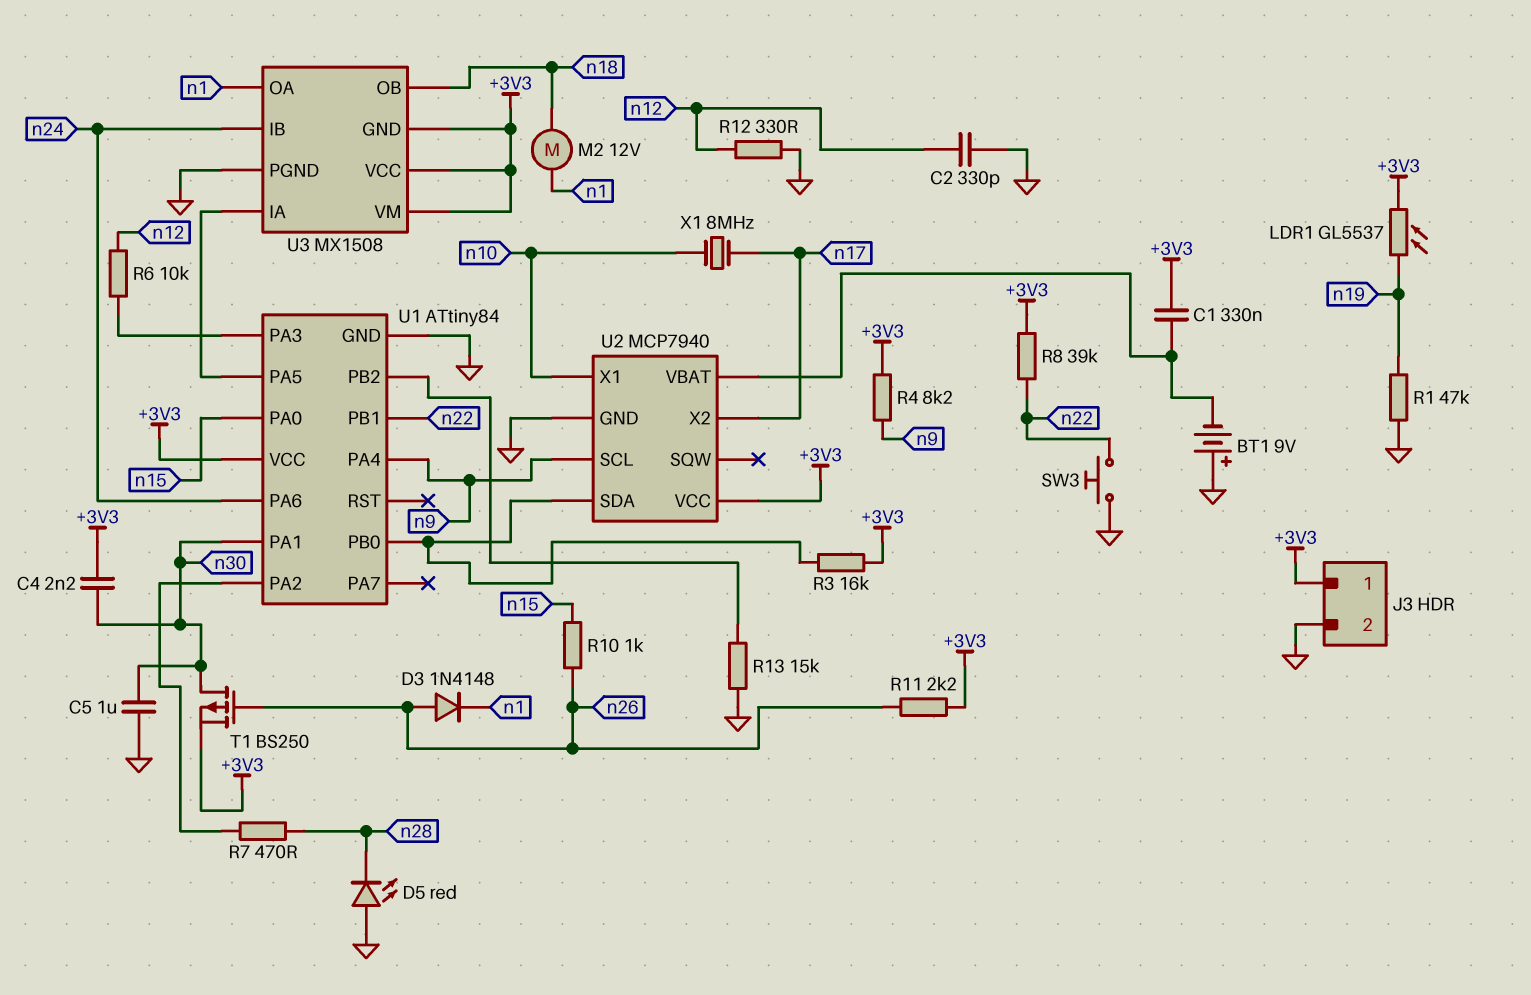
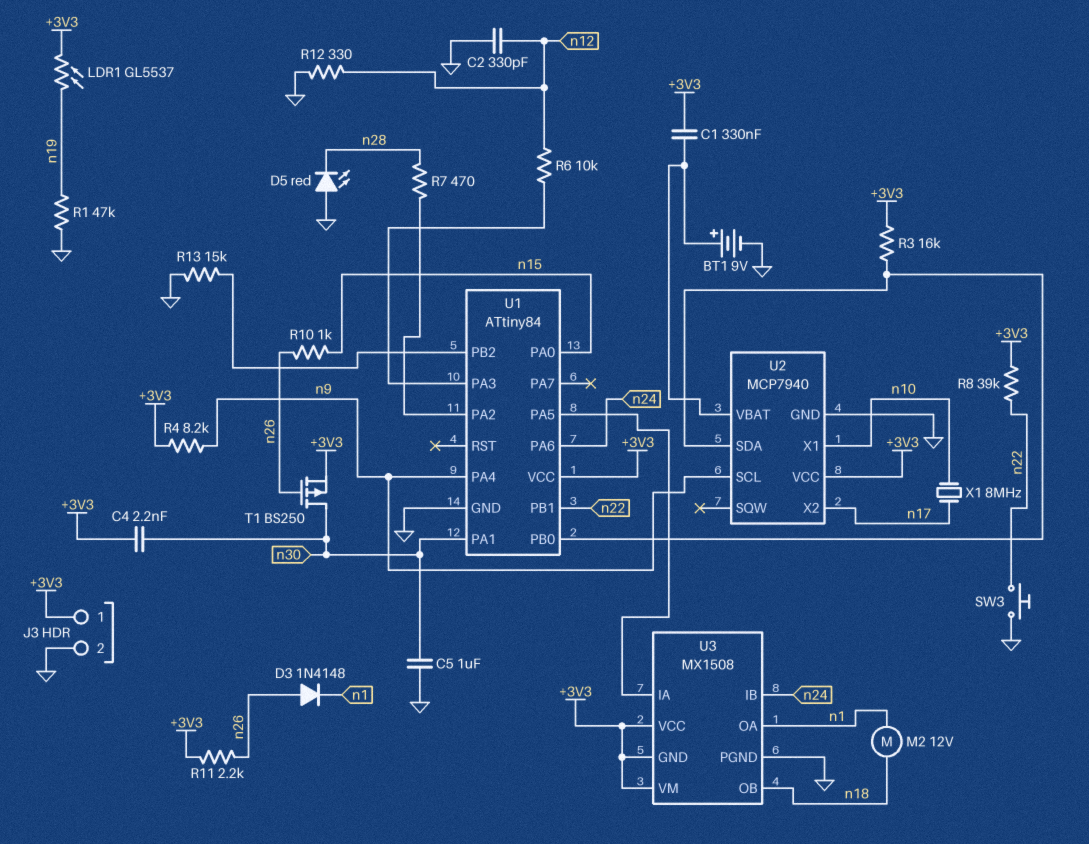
BT1: 9V (plus GND, minus U2/VBAT) -> 9V (plus U2/VBAT, minus GND)

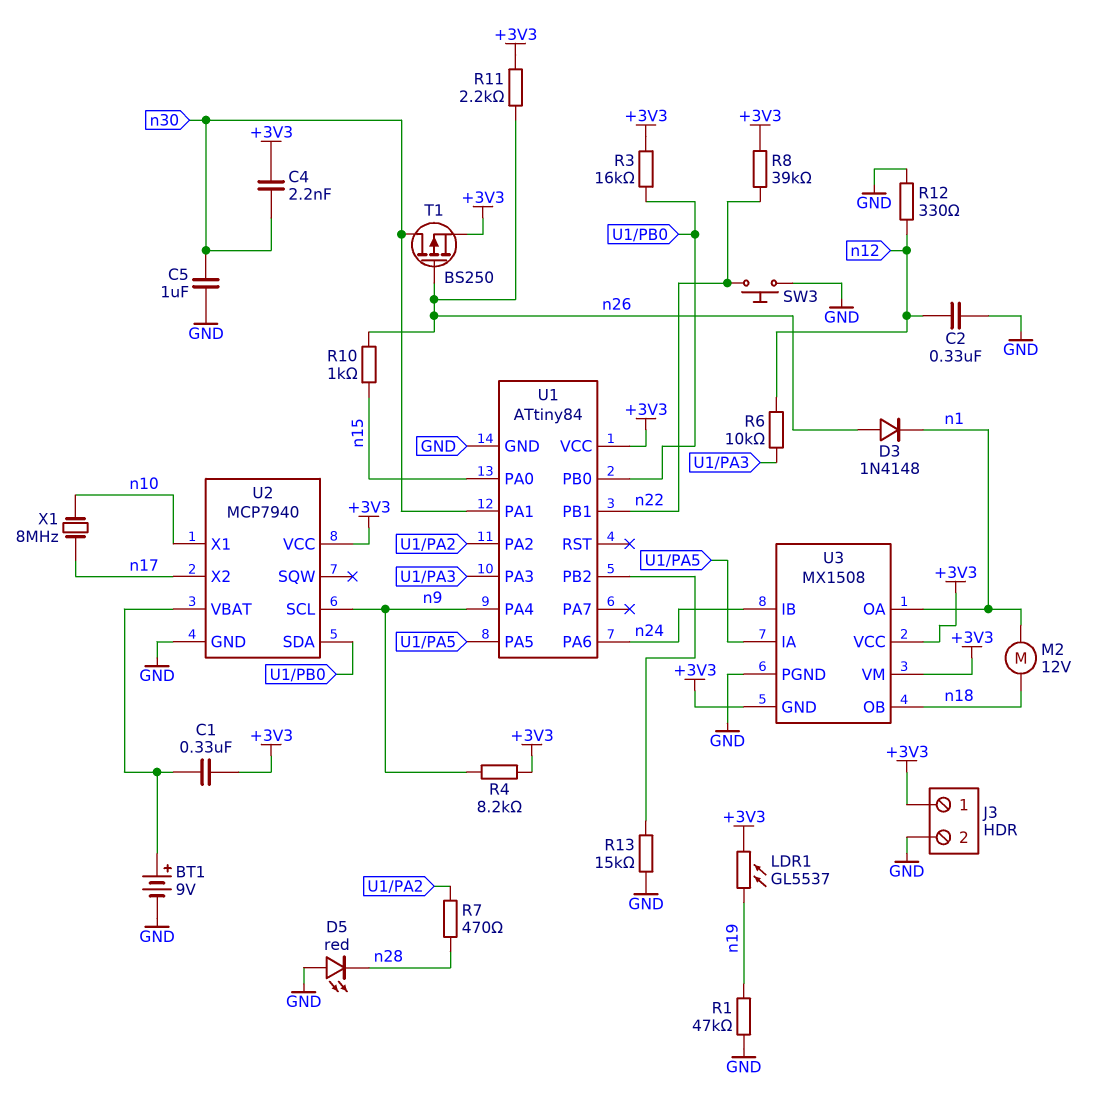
C2: 330pF (GND, n12) -> 330nF (GND, n12)

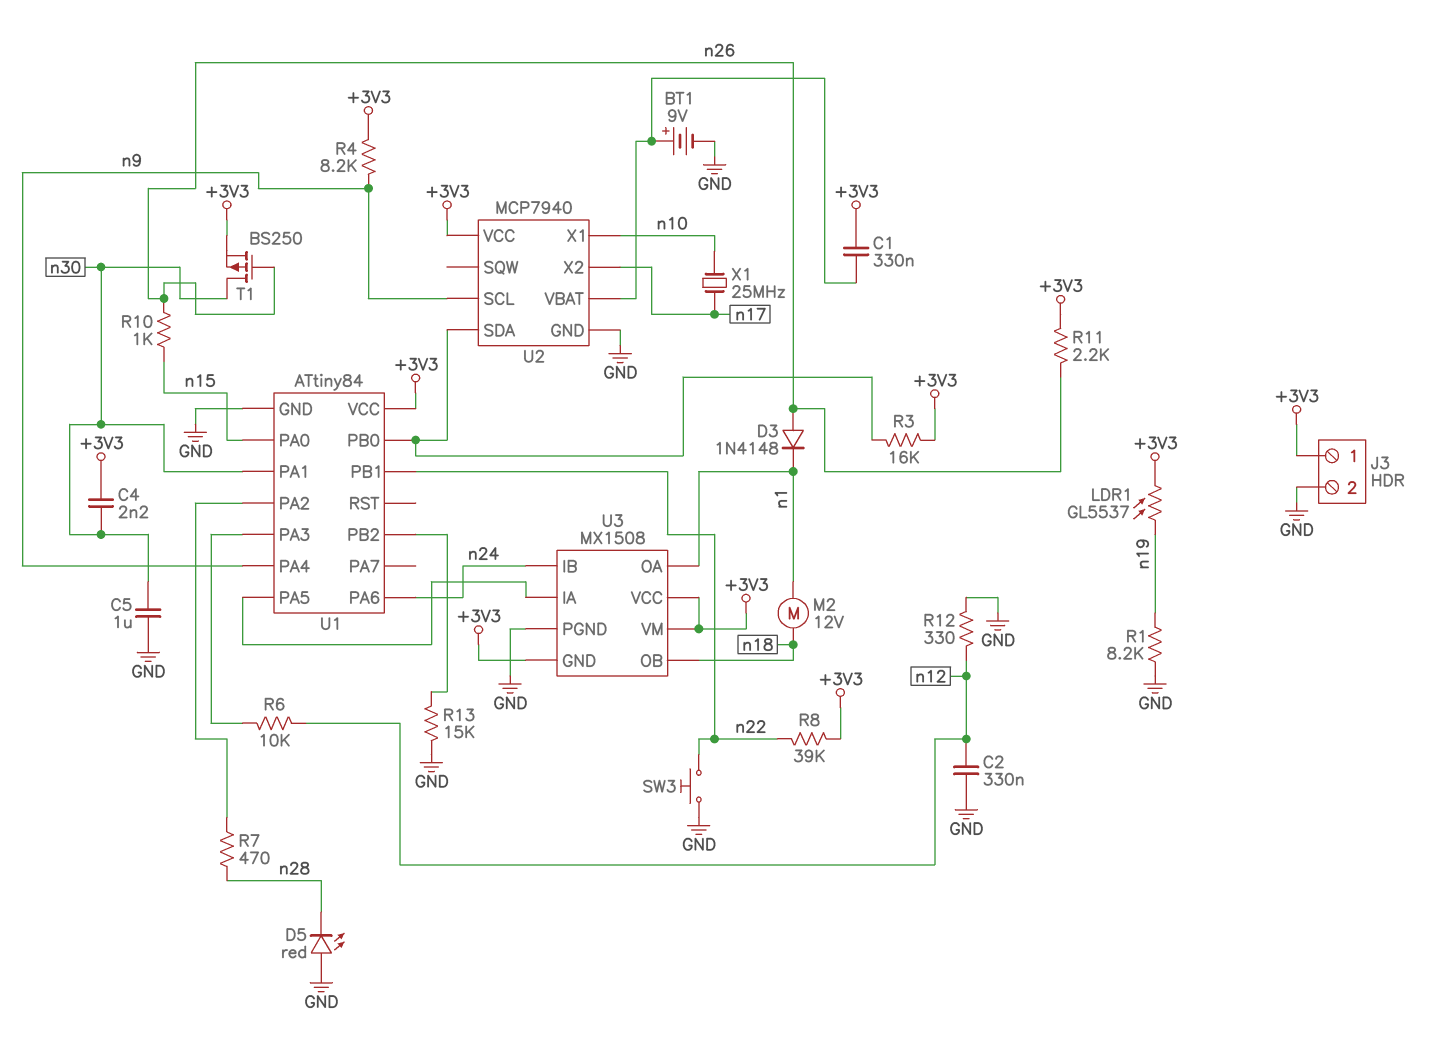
R1: 47k (GND, n19) -> 8.2k (GND, n19)
X1: 8MHz (n10, n17) -> 25MHz (n10, n17)

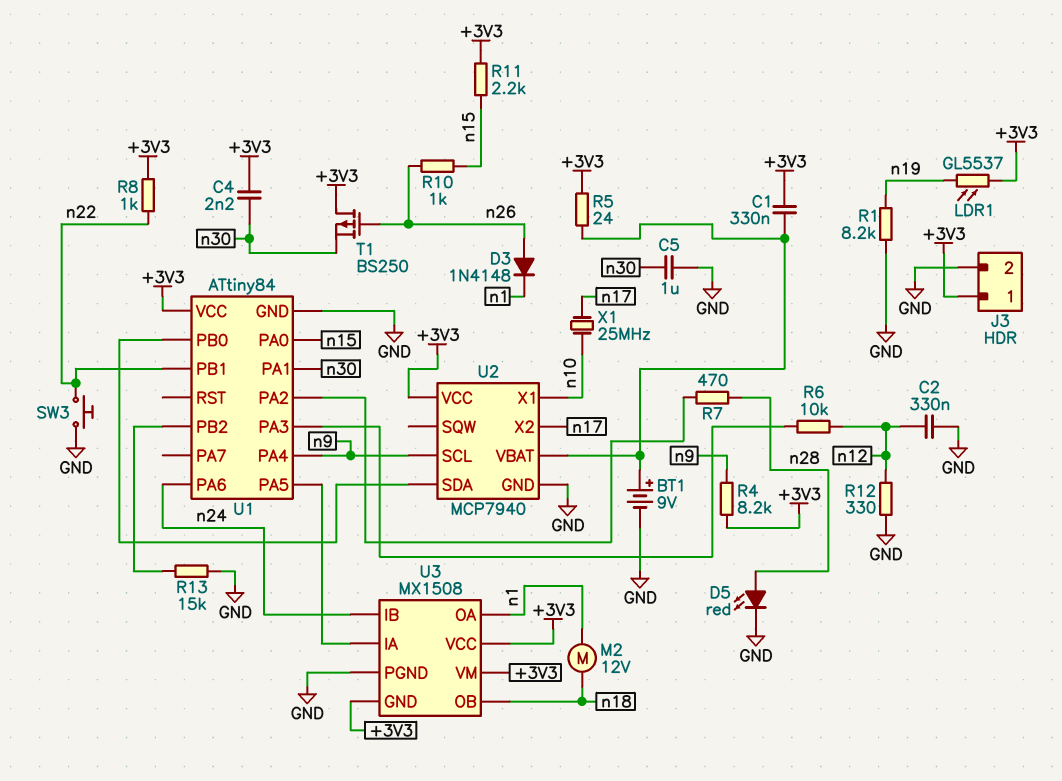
D5: LED red (A GND, K n28) -> LED red (A n28, K GND)
R3: 16k (+3V3, U1/PB0) -> none
R5: none -> 24 (+3V3, U2/VBAT)
R8: 39k (+3V3, n22) -> 1k (+3V3, n22)
R11: 2.2k (+3V3, n26) -> 2.2k (+3V3, n15)
T1: PMOS BS250 (G n26, D n30, S +3V3) -> PMOS BS250 (G n26, D +3V3, S n30)

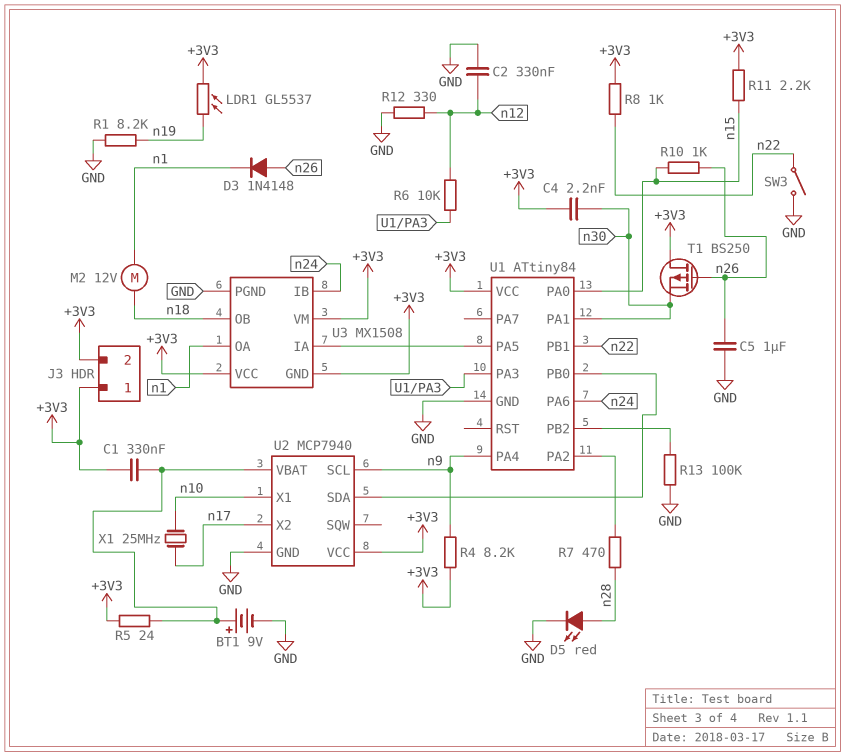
C5: 1uF (GND, n30) -> 1uF (GND, n26)
J3 pin 2: GND -> +3V3
R13: 15k (GND, U1/PB2) -> 100k (GND, U1/PB2)
SW3: button (GND, n22) -> switch (GND, n22)

